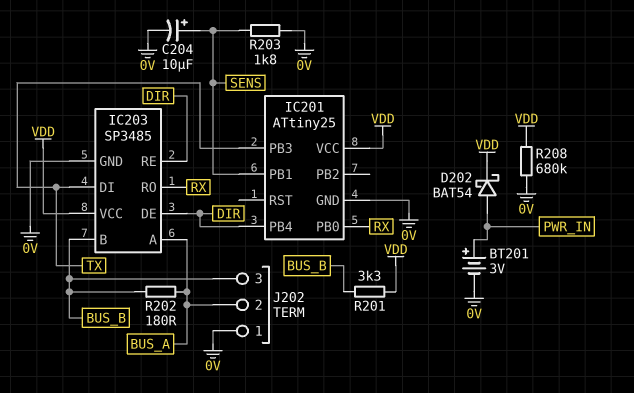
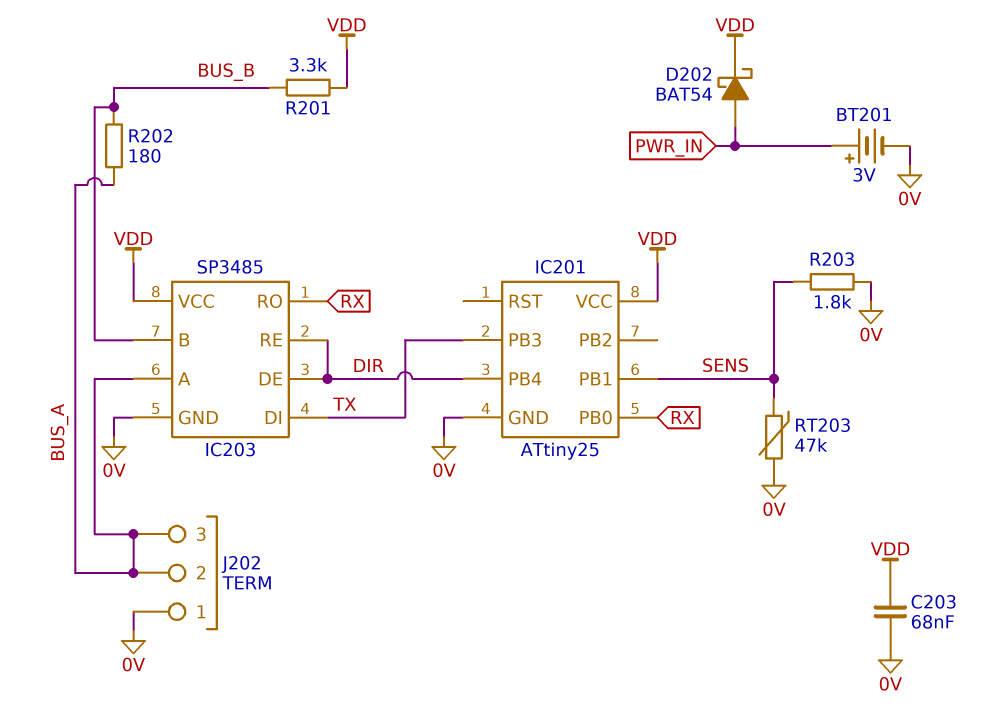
C203: none -> 68nF (0V, VDD)
C204: 10uF (plus SENS, minus 0V) -> none
J202 pin 3: BUS_B -> BUS_A
R208: 680k (0V, VDD) -> none
RT203: none -> 47k (0V, SENS)

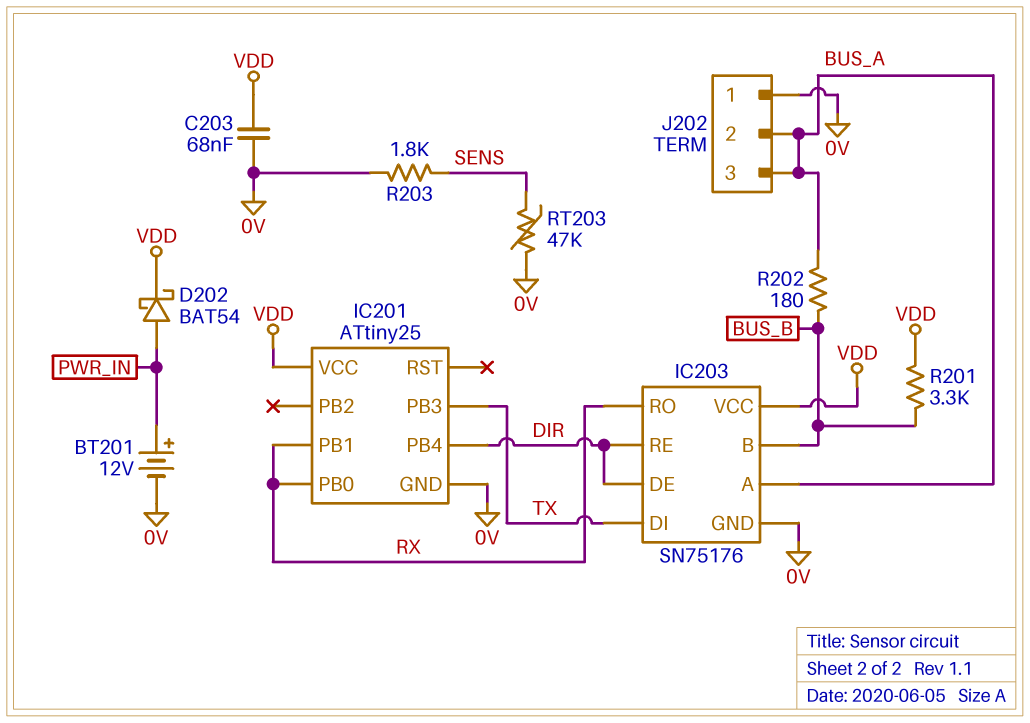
BT201: 3V (plus PWR_IN, minus 0V) -> 12V (plus PWR_IN, minus 0V)
IC201 pin PB1: SENS -> RX
IC203: SP3485 -> SN75176

